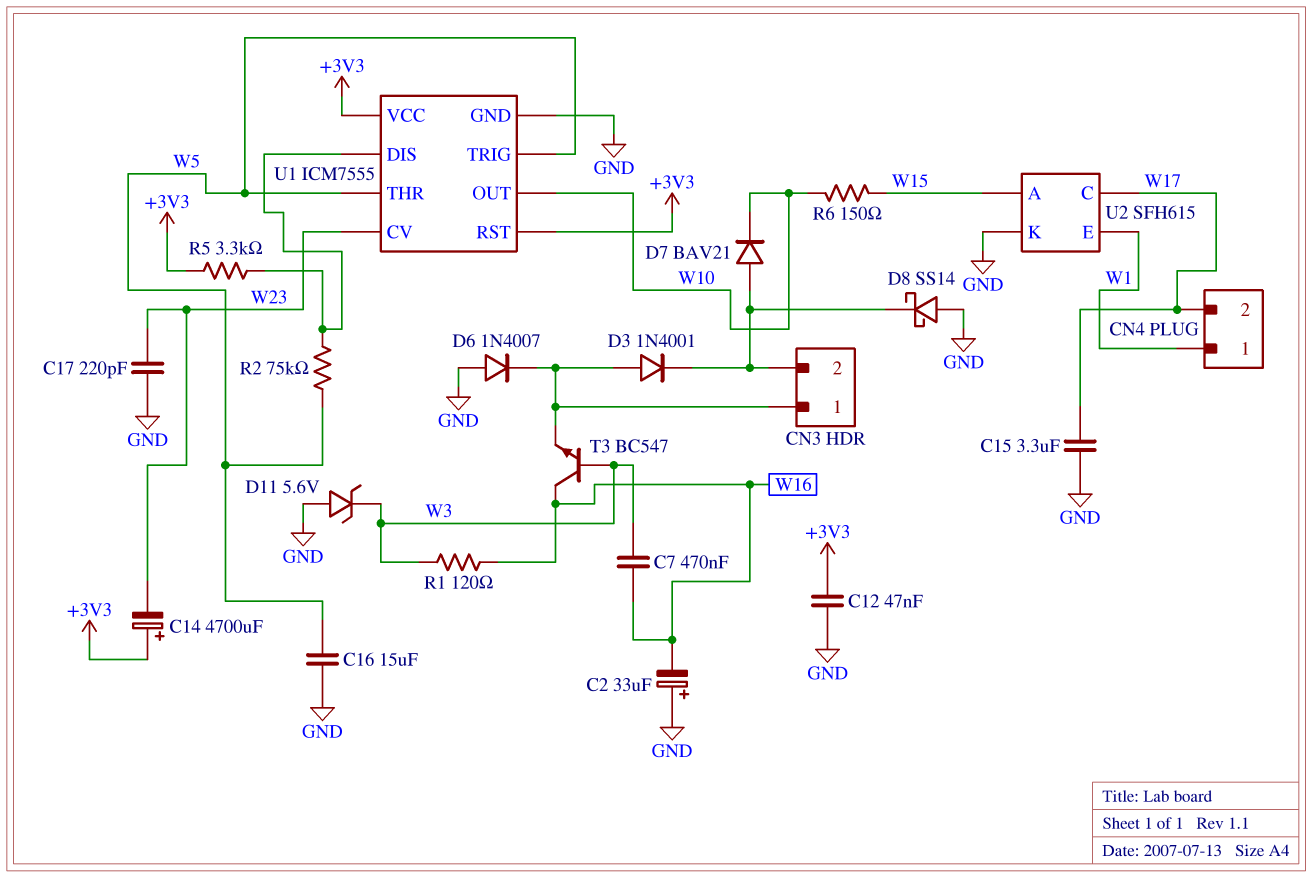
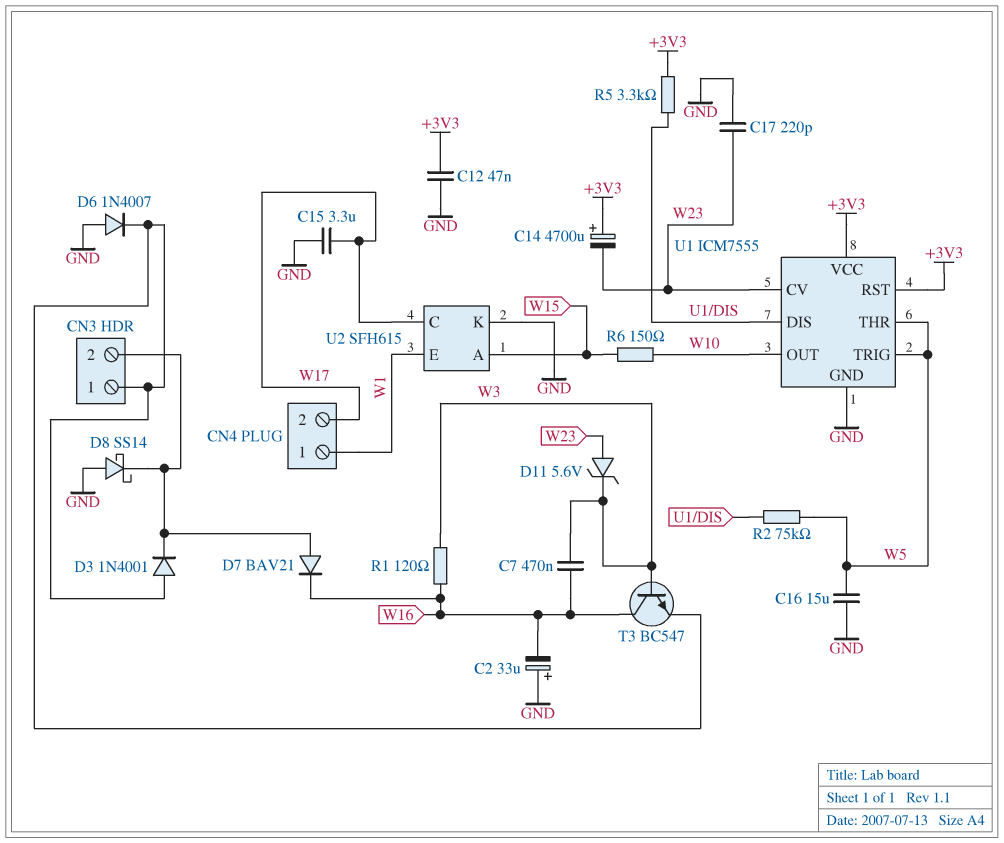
D7: diode BAV21 (A CN3/2, K W10) -> diode BAV21 (A CN3/2, K W16)
D11: zener 5.6V (A GND, K W3) -> zener 5.6V (A W23, K W3)

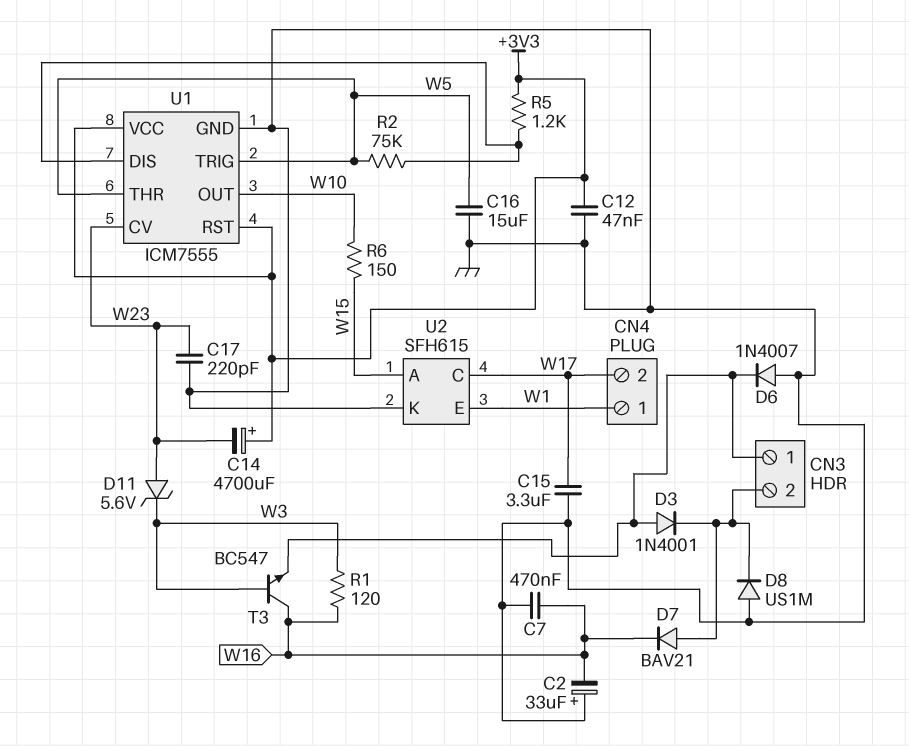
C7: 470nF (W3, W16) -> 470nF (GND, W16)
D8: schottky SS14 (A GND, K CN3/2) -> diode US1M (A GND, K CN3/2)
R5: 3.3k (+3V3, U1/DIS) -> 1.2k (+3V3, U1/DIS)

